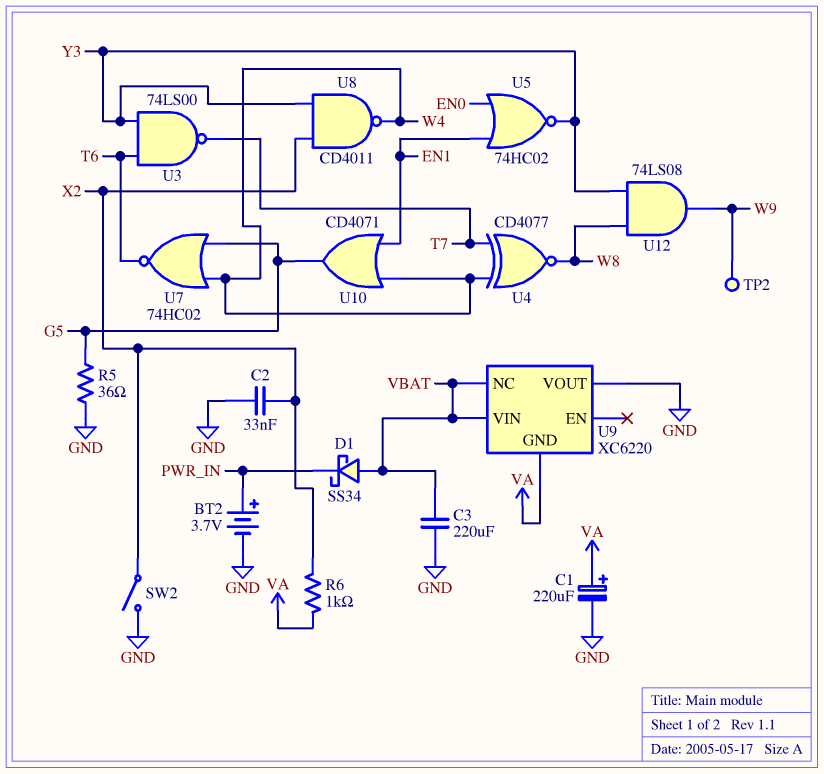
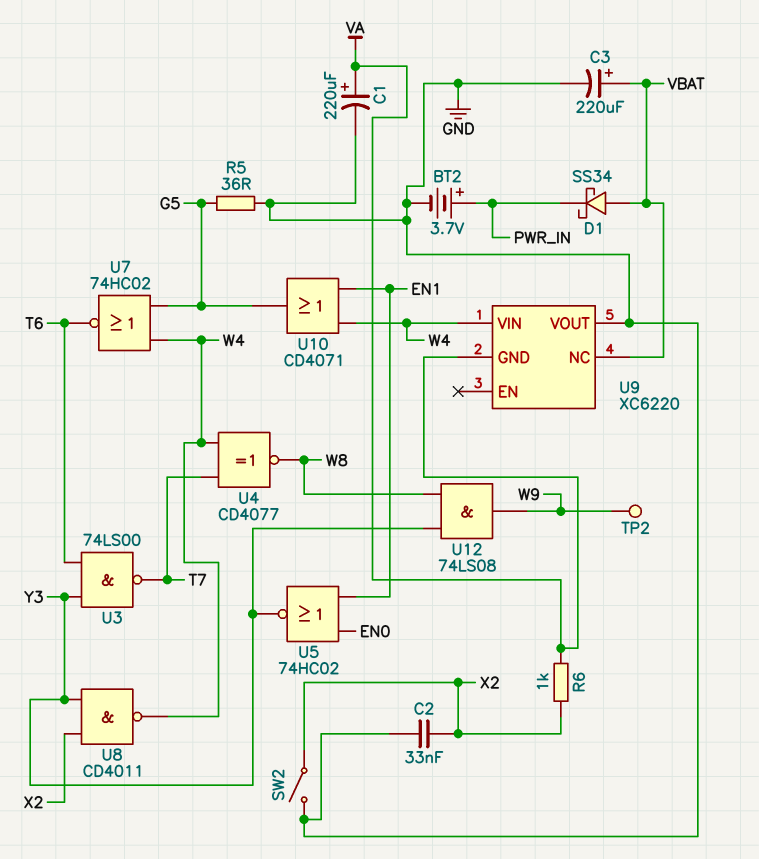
C3: 220uF (GND, VBAT) -> 220uF (plus VBAT, minus GND)
U9 pin VIN: VBAT -> W4

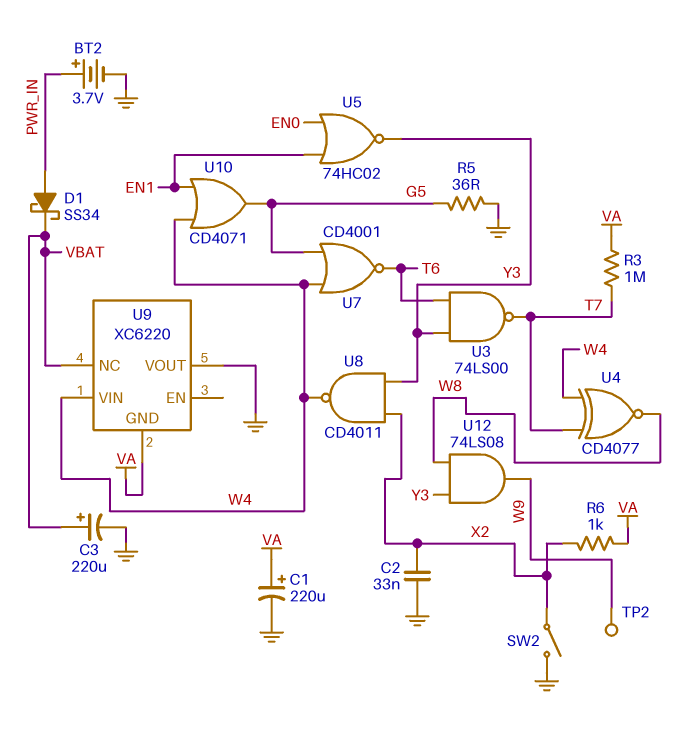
D1: schottky SS34 (A VBAT, K PWR_IN) -> schottky SS34 (A PWR_IN, K VBAT)
R3: none -> 1M (T7, VA)
U7: NOR 74HC02 (in G5, in W4, out T6) -> NOR CD4001 (in G5, in W4, out T6)

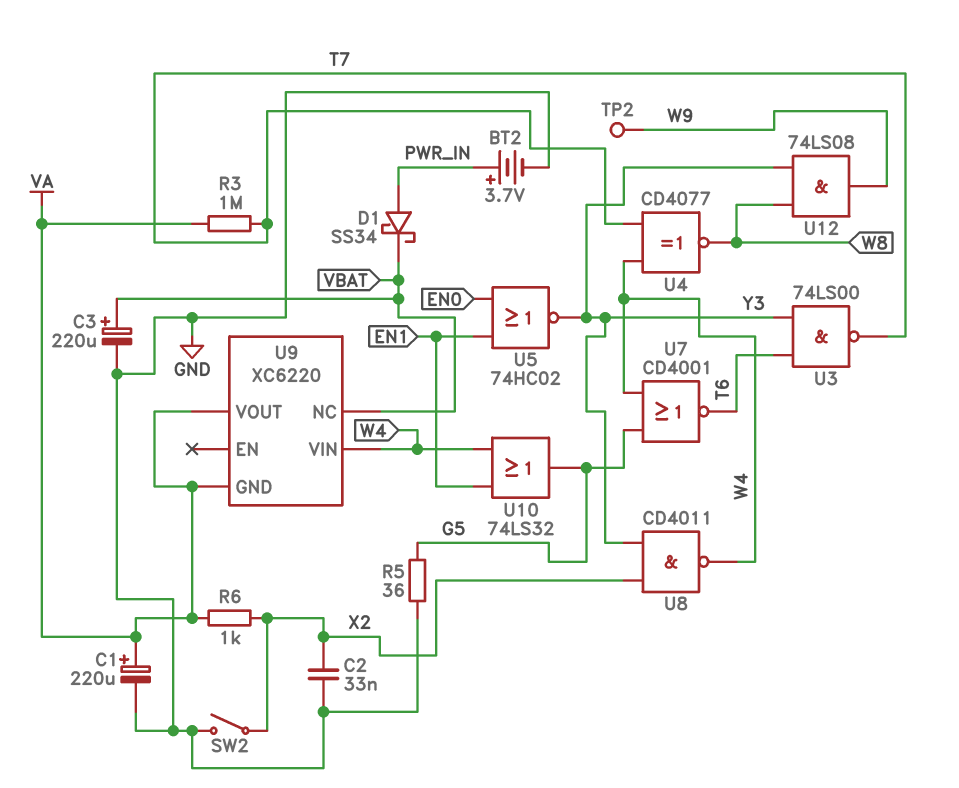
U9 pin VOUT: GND -> VA
U10: OR CD4071 (in EN1, in W4, out G5) -> OR 74LS32 (in EN1, in W4, out G5)

